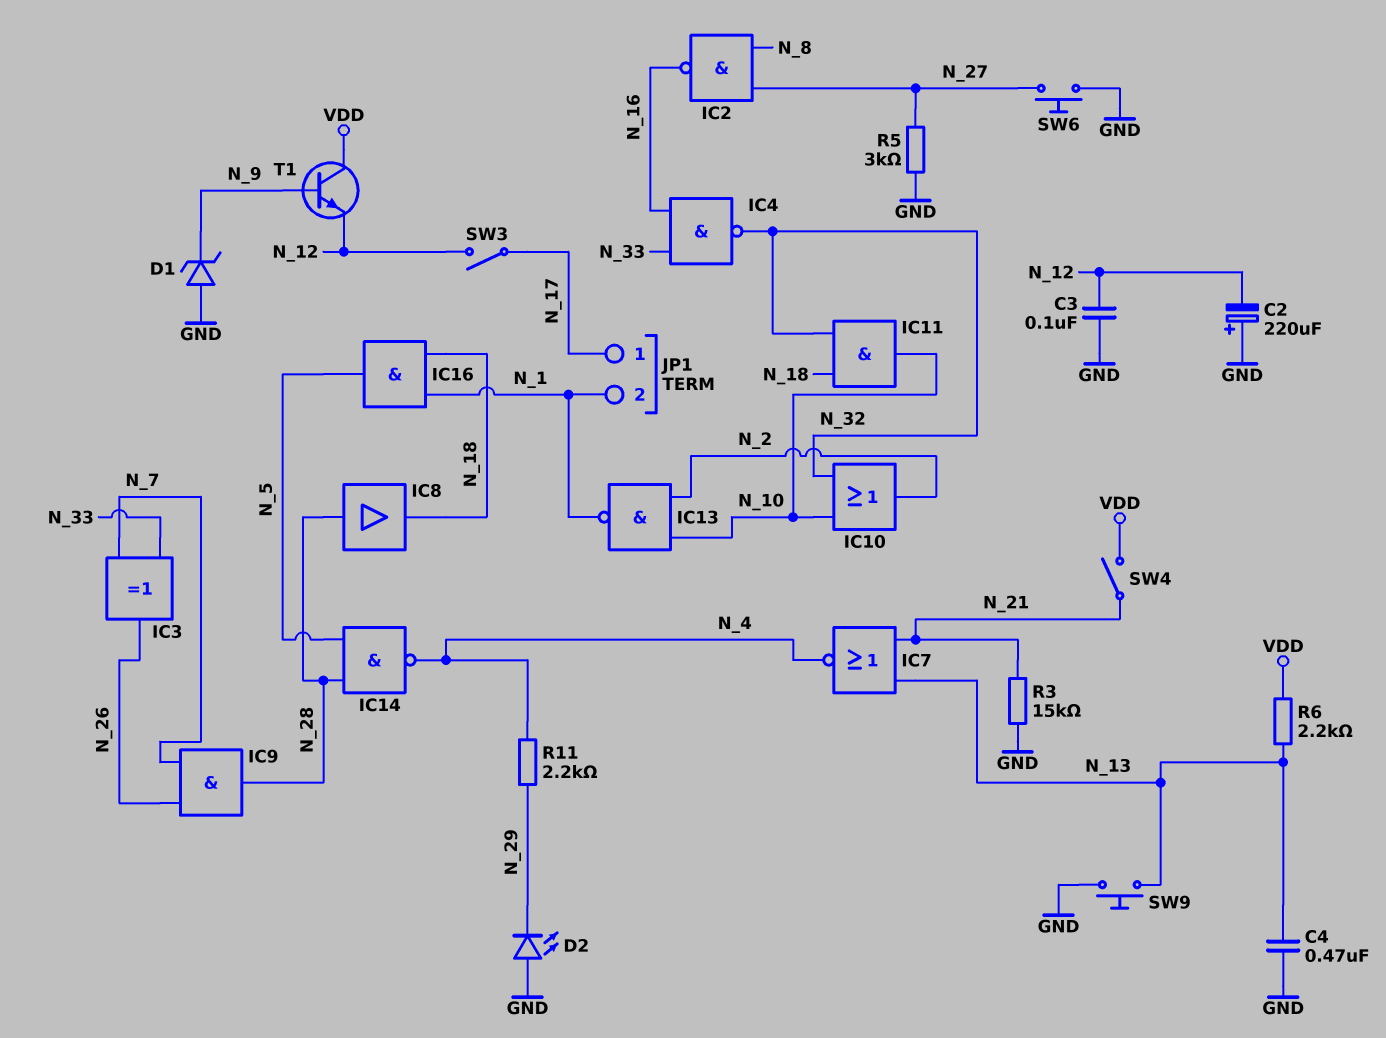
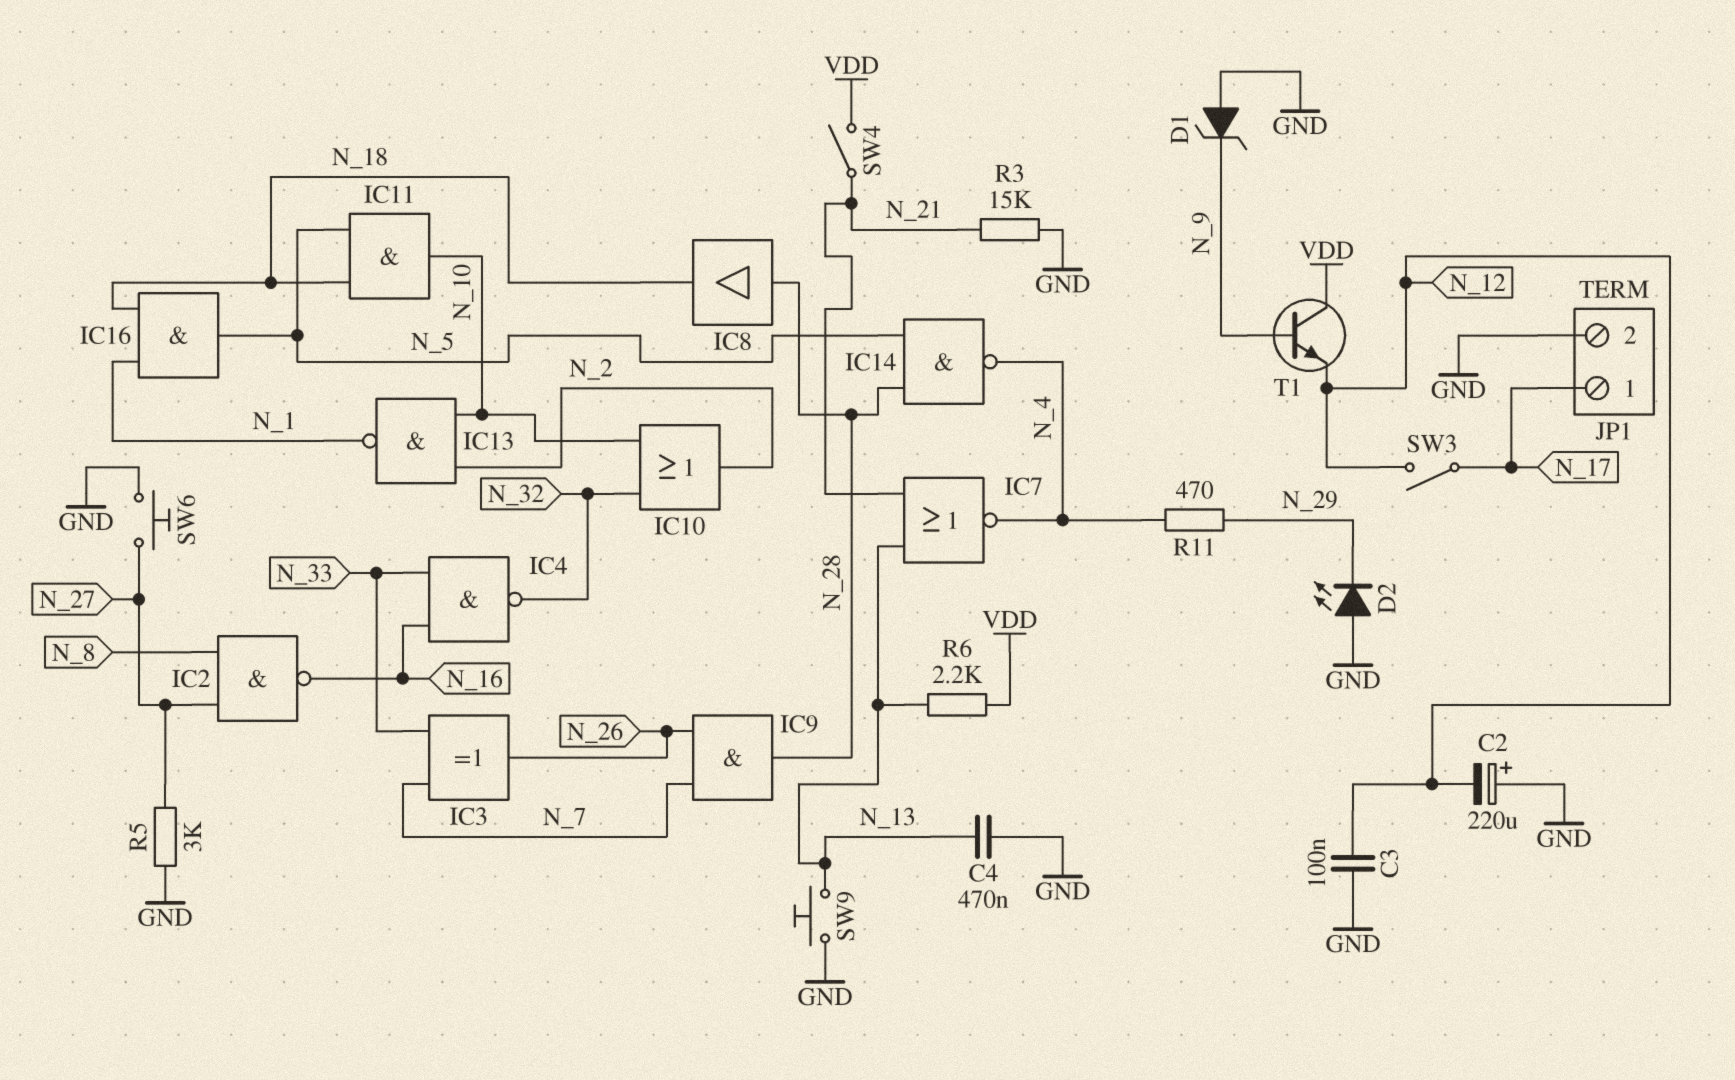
IC11: AND (in N_18, in N_32, out N_10) -> AND (in N_5, in N_18, out N_10)
JP1 pin 2: N_1 -> GND
R11: 2.2k (N_4, N_29) -> 470 (N_4, N_29)

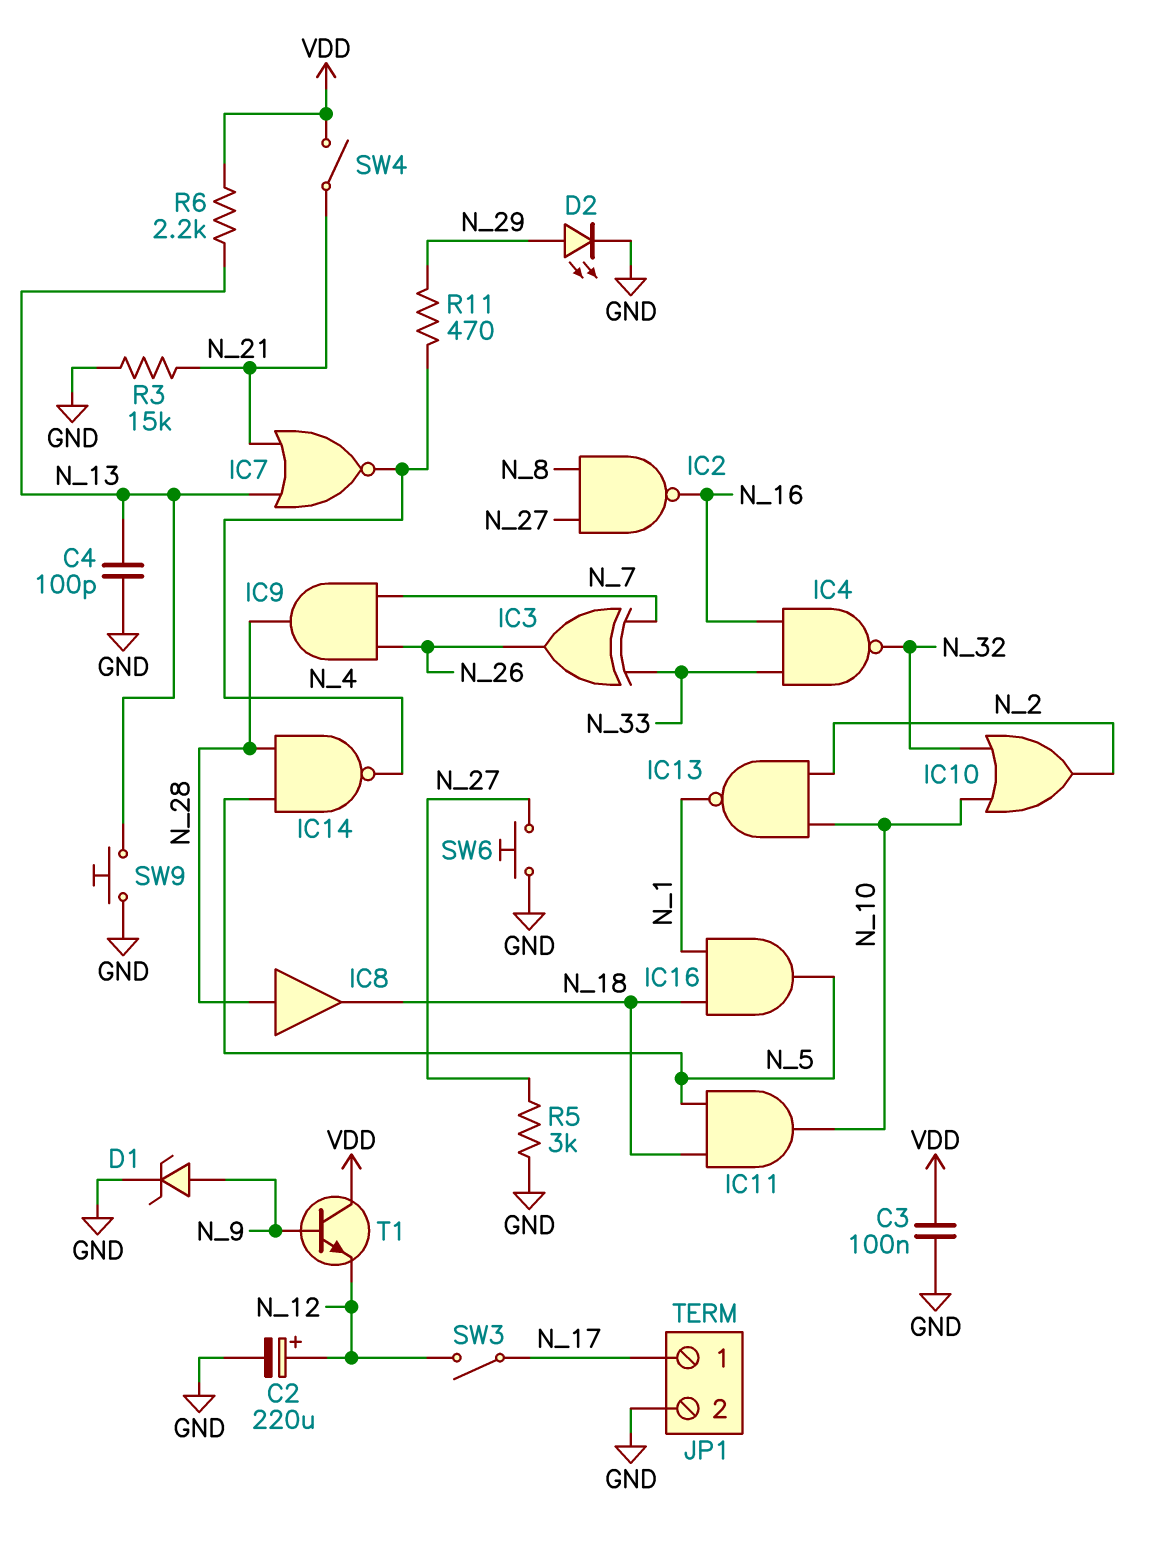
C2: 220uF (plus GND, minus N_12) -> 220uF (plus N_12, minus GND)
C3: 100nF (GND, N_12) -> 100nF (GND, VDD)
C4: 470nF (GND, N_13) -> 100pF (GND, N_13)
D1: zener (A GND, K N_9) -> zener (A N_9, K GND)
D2: LED (A GND, K N_29) -> LED (A N_29, K GND)

